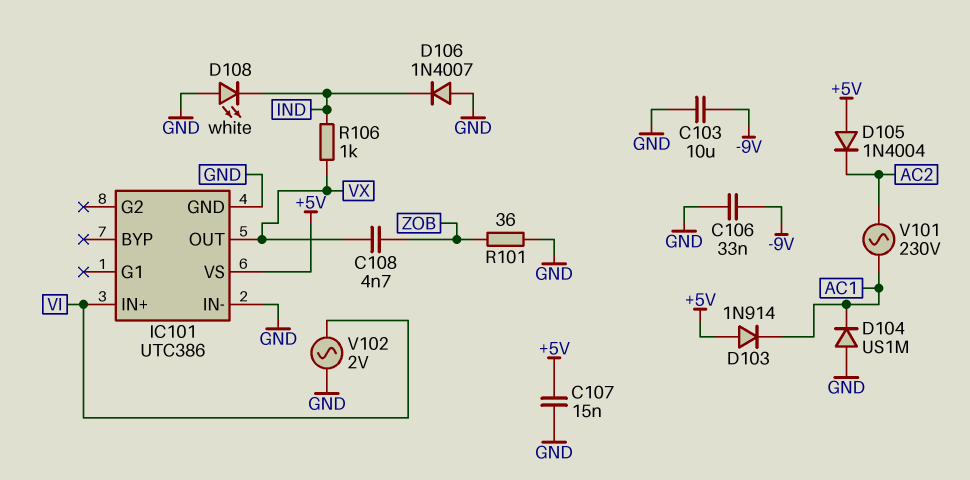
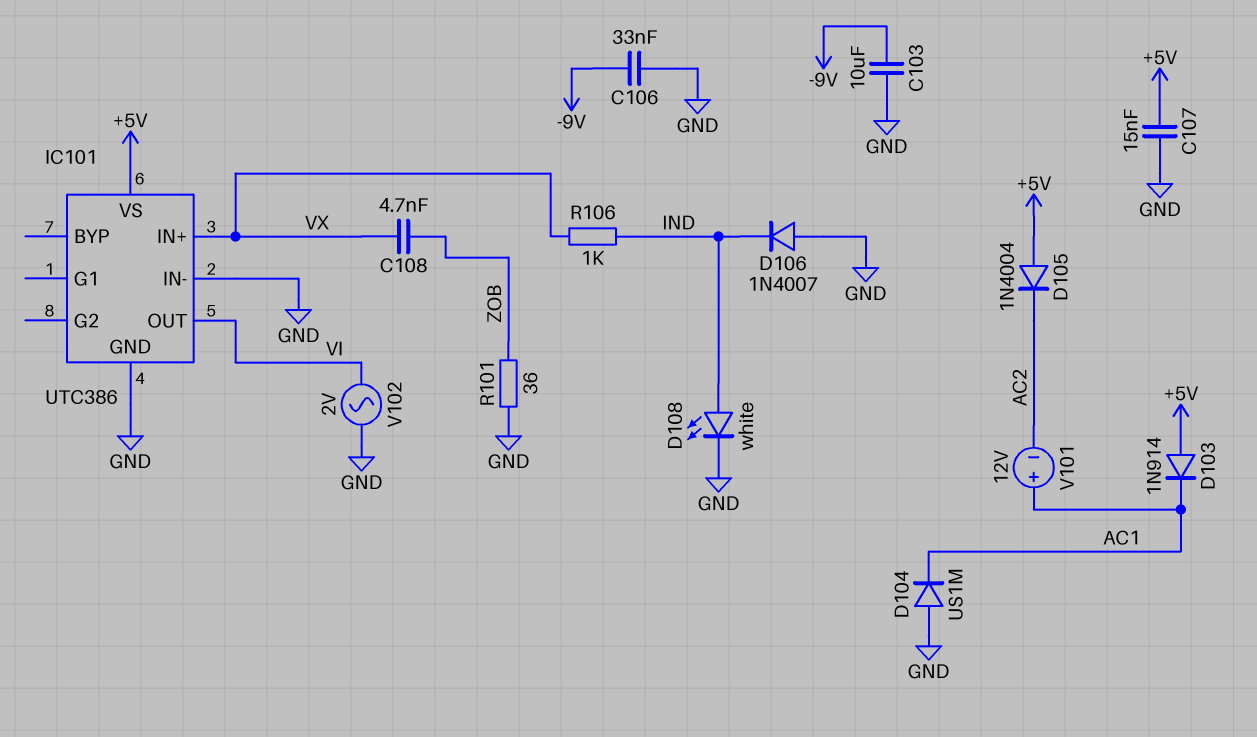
D108: LED white (A GND, K IND) -> LED white (A IND, K GND)
IC101 pin IN+: VI -> VX
IC101 pin OUT: VX -> VI
V101: AC 230V (AC1, AC2) -> 12V (plus AC1, minus AC2)

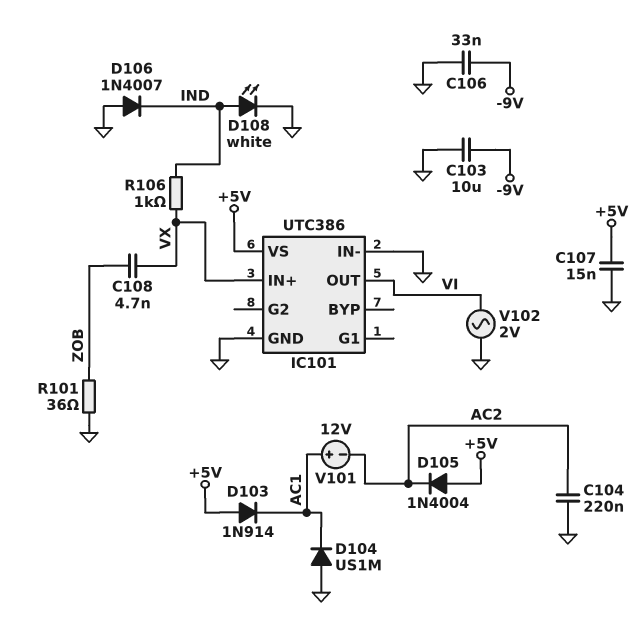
C104: none -> 220nF (AC2, GND)

